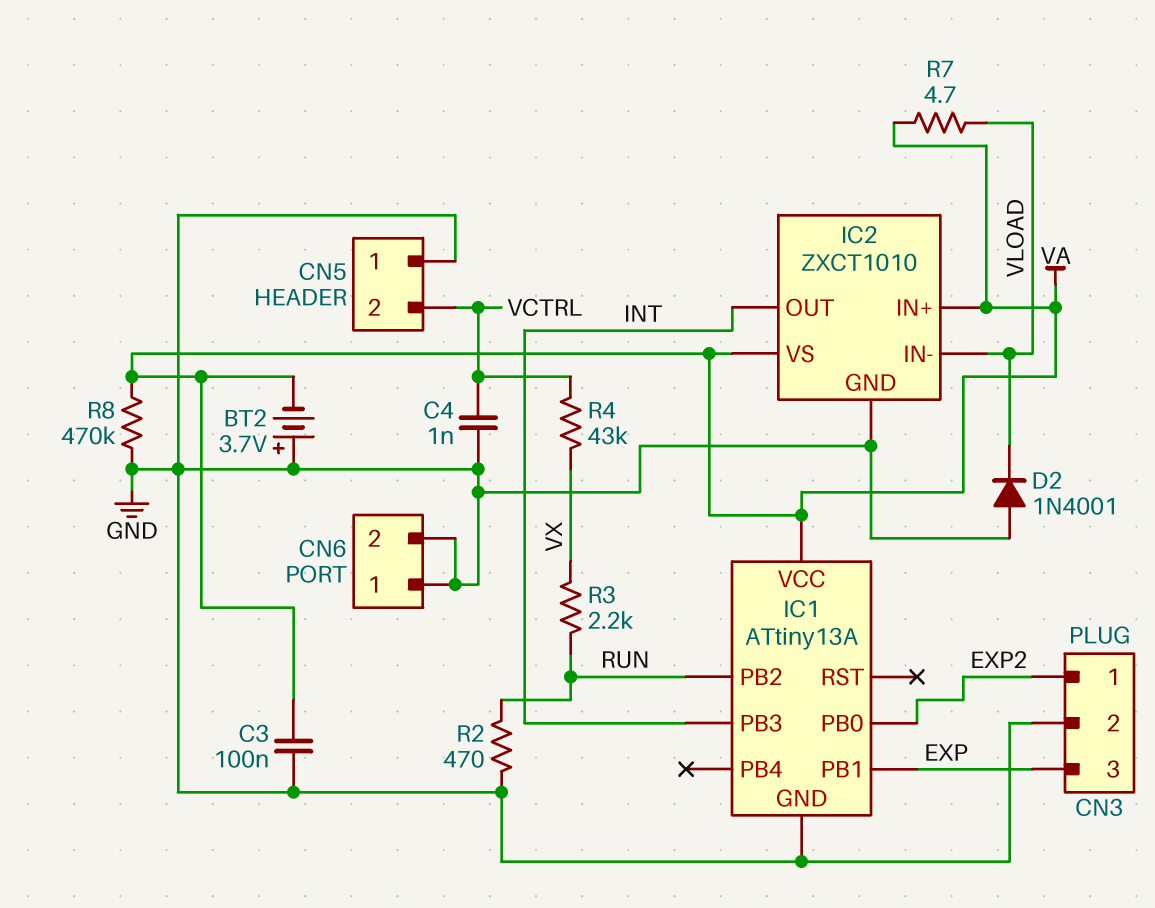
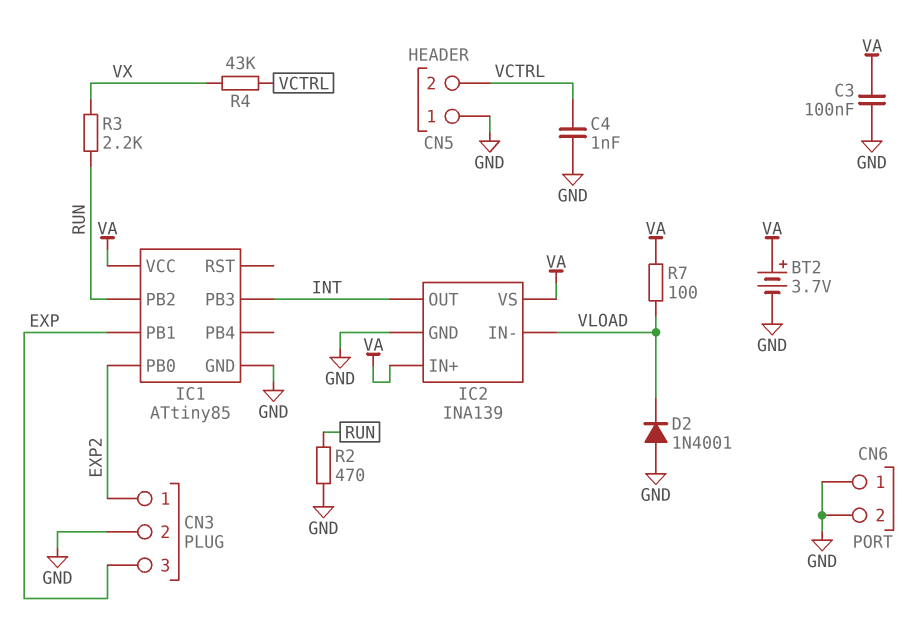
BT2: 3.7V (plus GND, minus VA) -> 3.7V (plus VA, minus GND)
IC1: ATtiny13A -> ATtiny85
IC2: ZXCT1010 -> INA139
R7: 4.7 (VA, VLOAD) -> 100 (VA, VLOAD)
R8: 470k (GND, VA) -> none

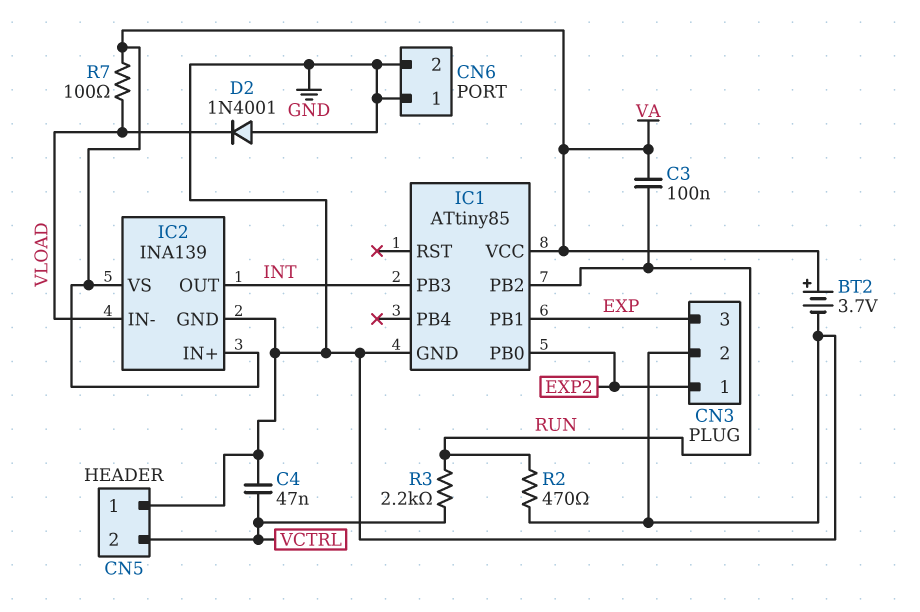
C3: 100nF (GND, VA) -> 100nF (RUN, VA)
C4: 1nF (GND, VCTRL) -> 47nF (GND, VCTRL)
R3: 2.2k (RUN, VX) -> 2.2k (RUN, VCTRL)
R4: 43k (VCTRL, VX) -> none

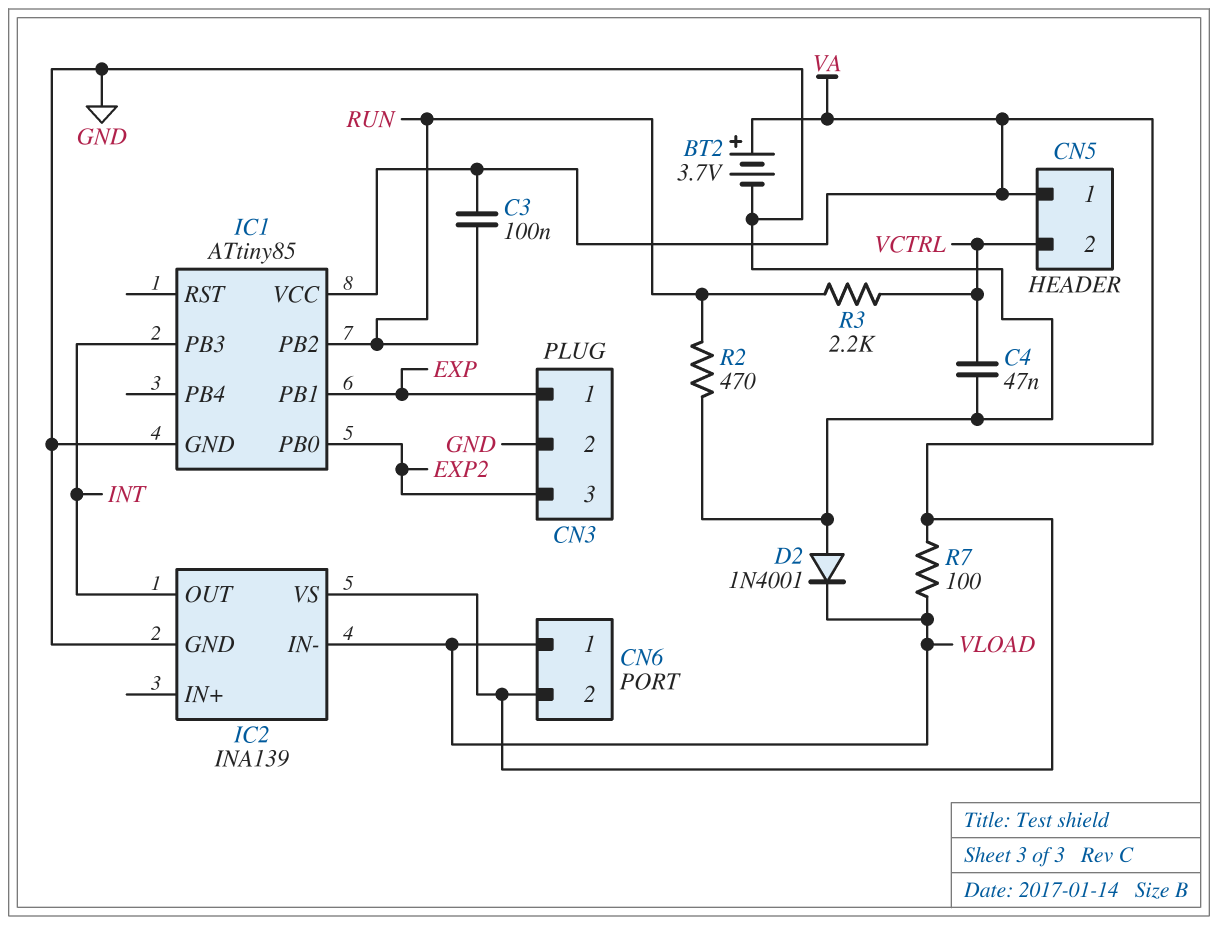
CN3 pin 1: EXP2 -> EXP
CN3 pin 3: EXP -> EXP2
CN5 pin 1: GND -> VA
CN6 pin 1: GND -> VLOAD
CN6 pin 2: GND -> VA
IC2 pin IN+: VA -> none

